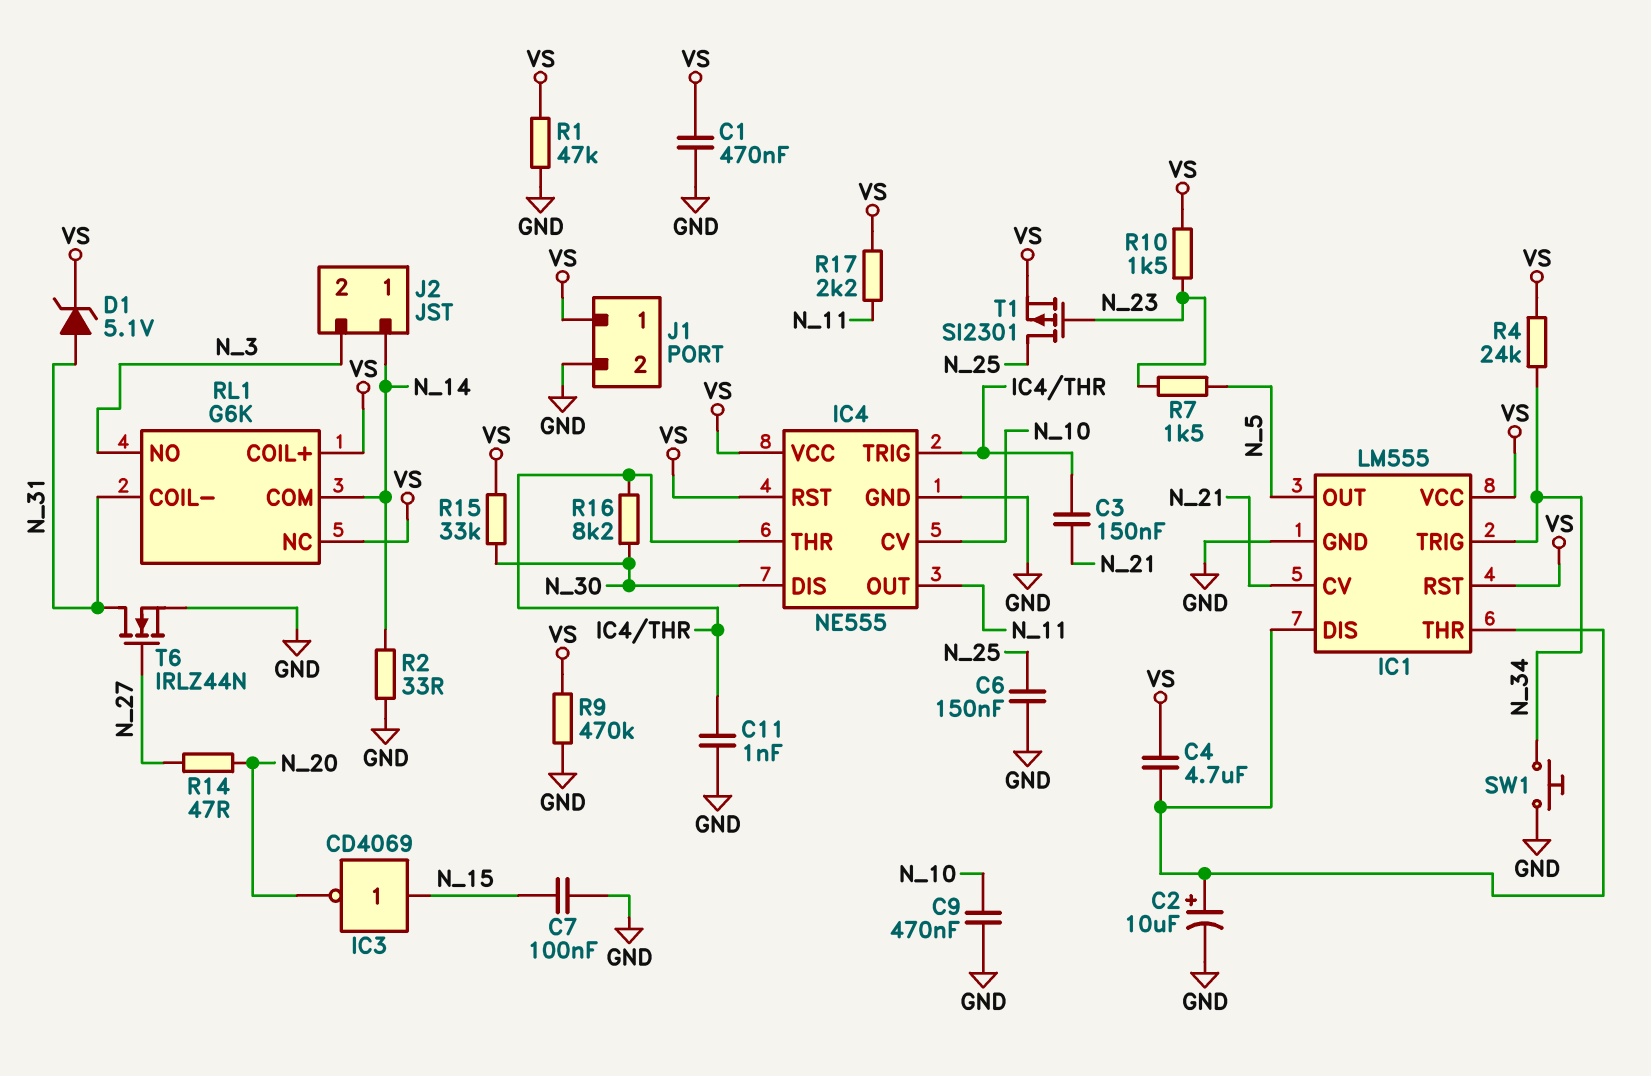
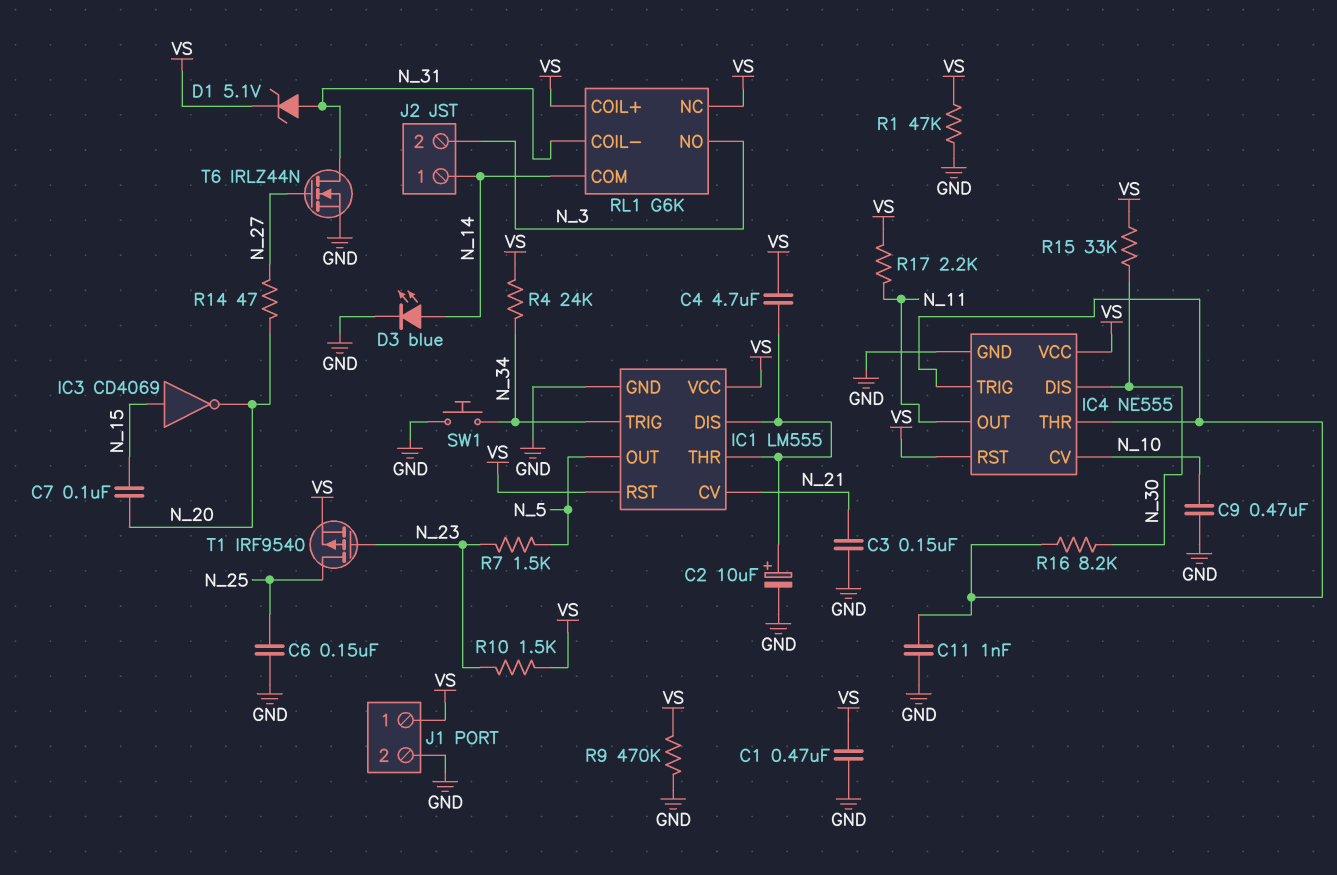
C3: 150nF (IC4/THR, N_21) -> 150nF (GND, N_21)
C7: 100nF (GND, N_15) -> 100nF (N_15, N_20)
D3: none -> LED blue (A N_14, K GND)
R2: 33 (GND, N_14) -> none
T1: PMOS SI2301 (G N_23, D N_25, S VS) -> PMOS IRF9540 (G N_23, D N_25, S VS)

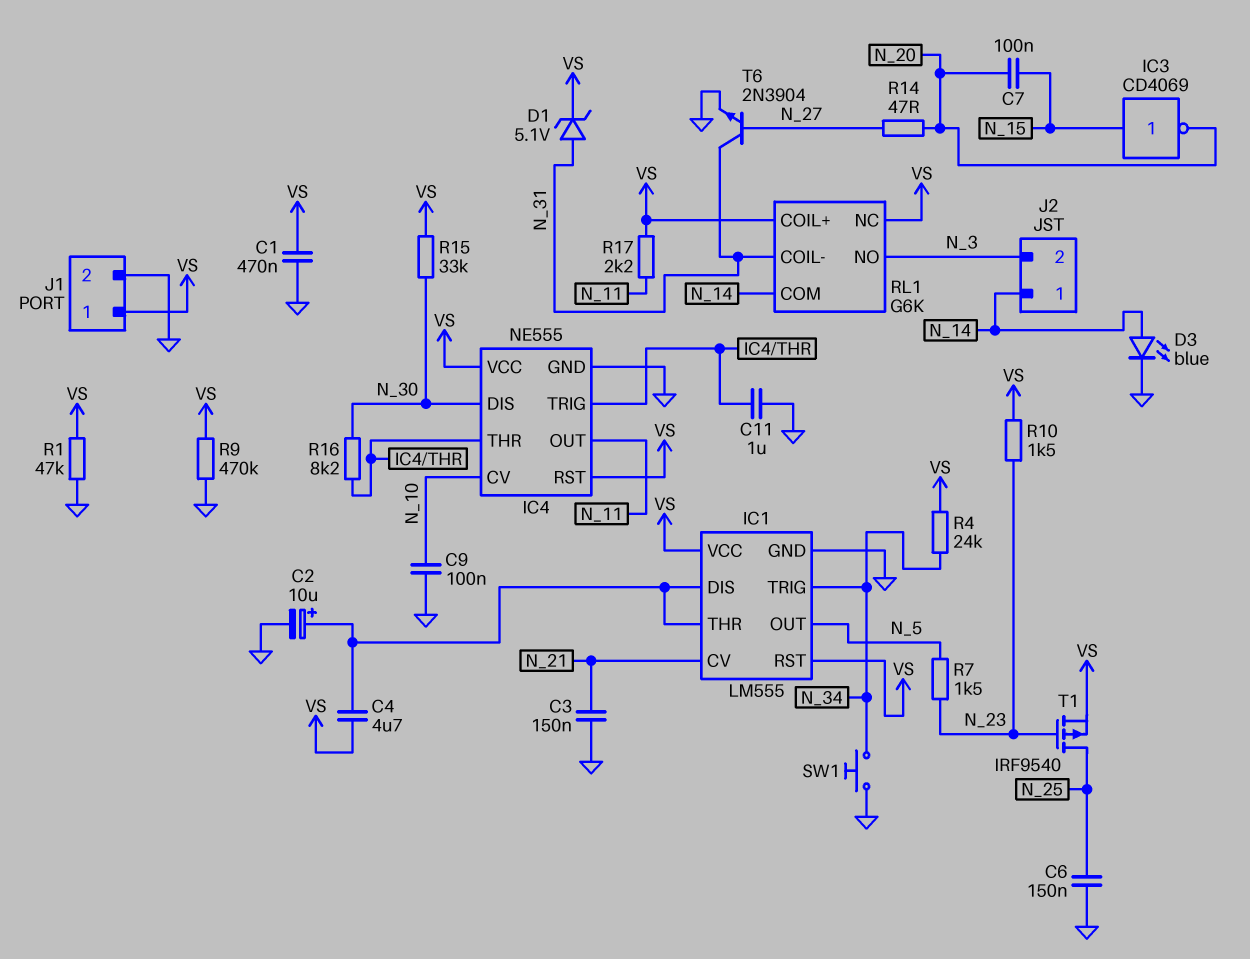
C9: 470nF (GND, N_10) -> 100nF (GND, N_10)
C11: 1nF (GND, IC4/THR) -> 1uF (GND, IC4/THR)
T6: NMOS IRLZ44N (G N_27, D N_31, S GND) -> NPN 2N3904 (B N_27, C N_31, E GND)

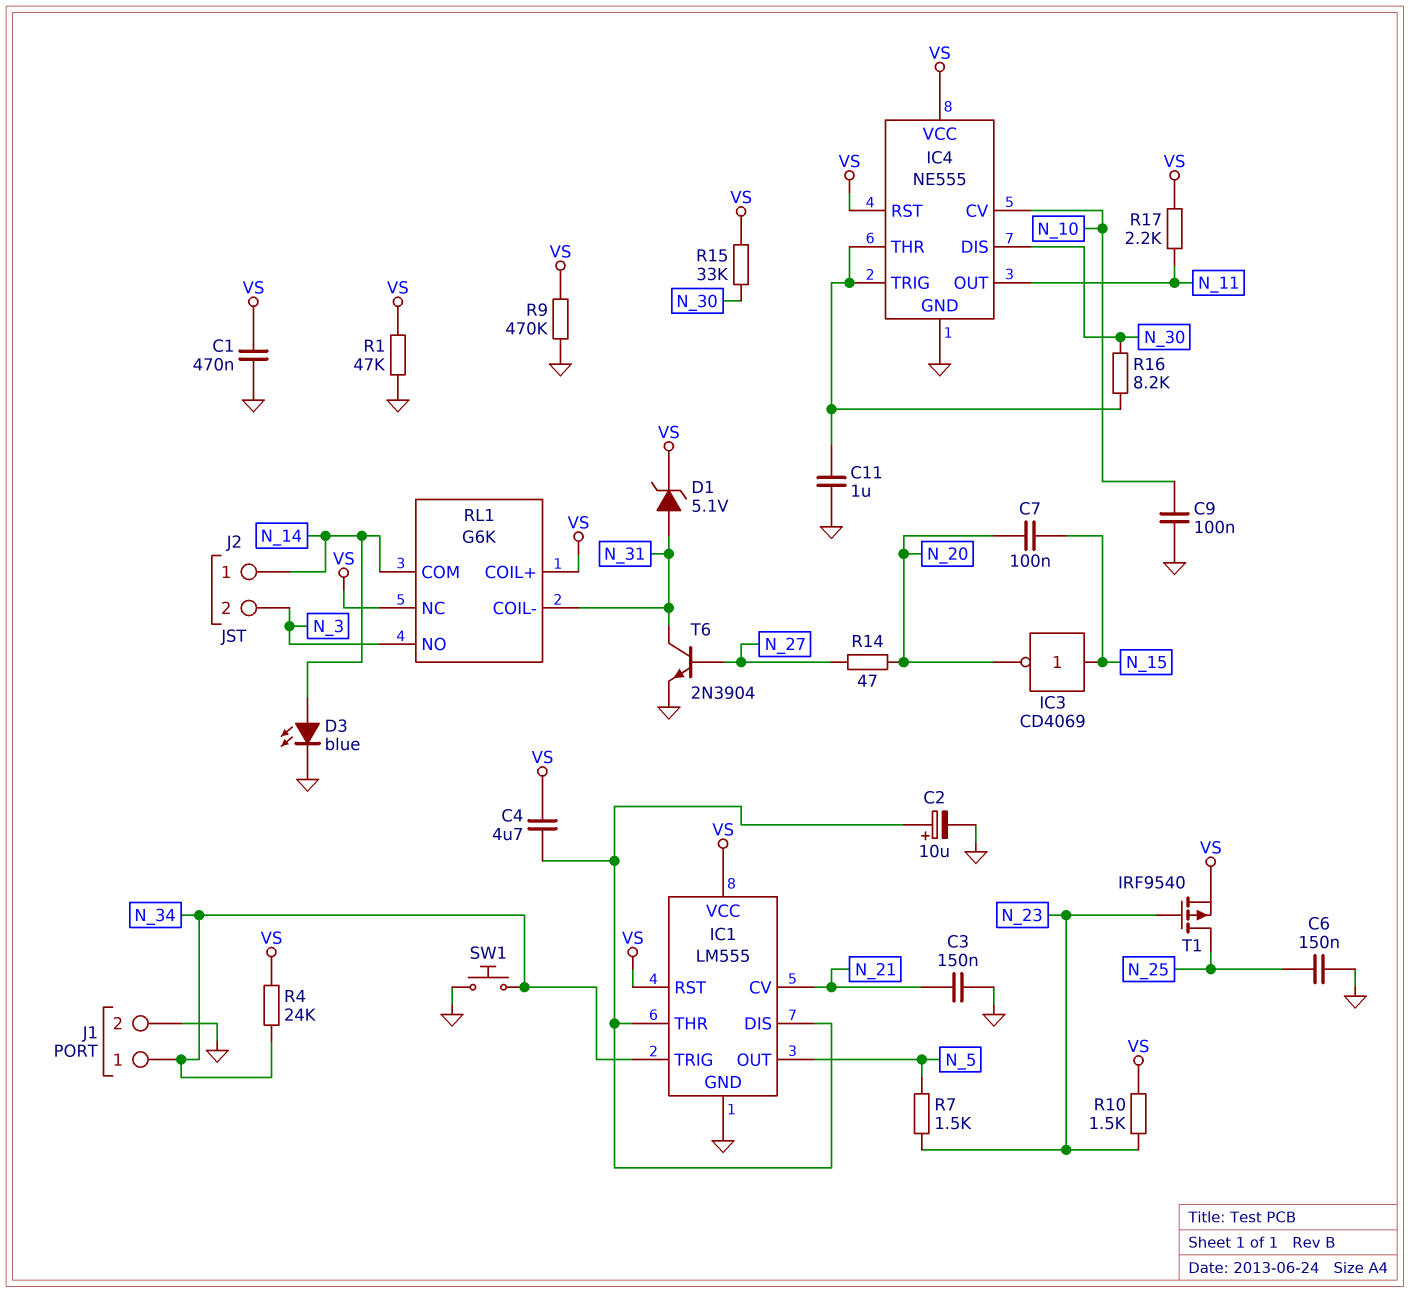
J1 pin 1: VS -> N_34

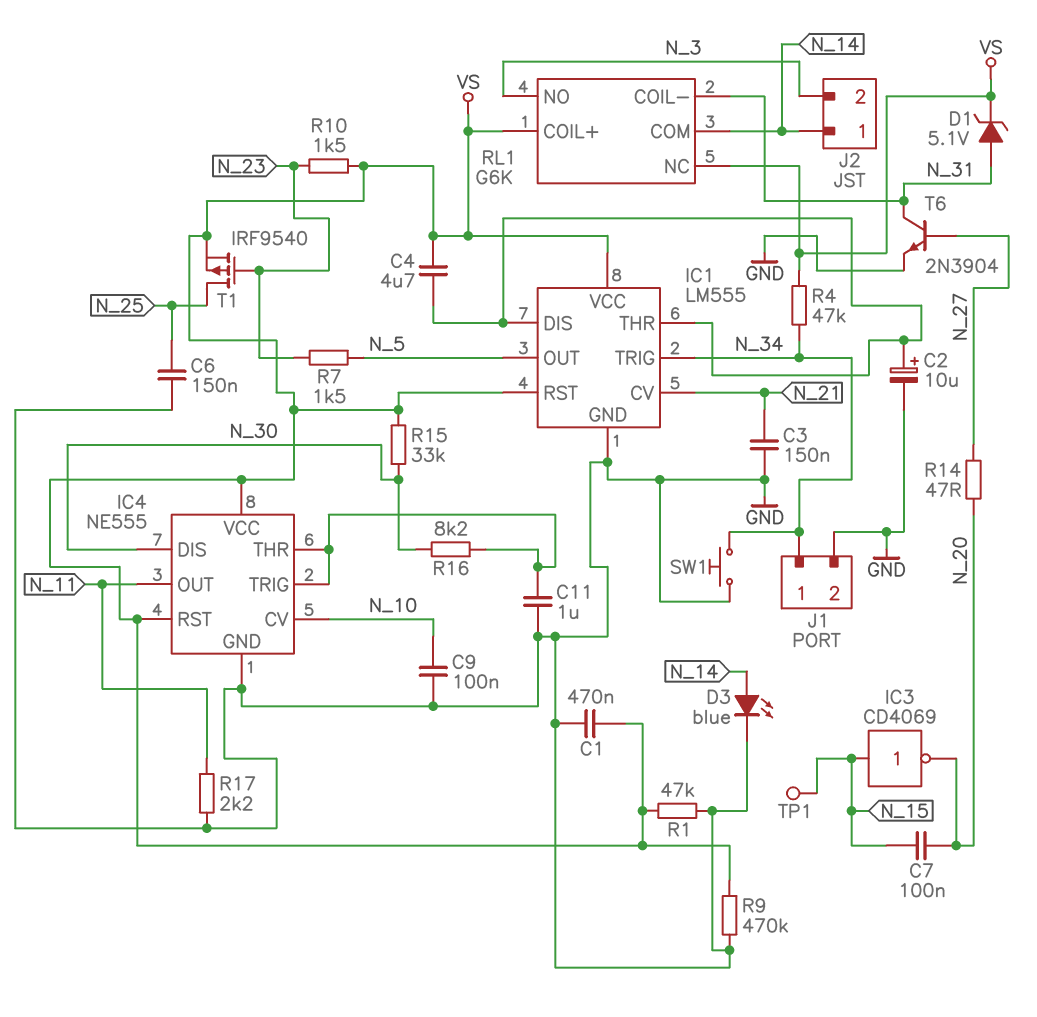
R4: 24k (N_34, VS) -> 47k (N_34, VS)
R17: 2.2k (N_11, VS) -> 2.2k (GND, N_11)
TP1: none -> test point (N_15)

